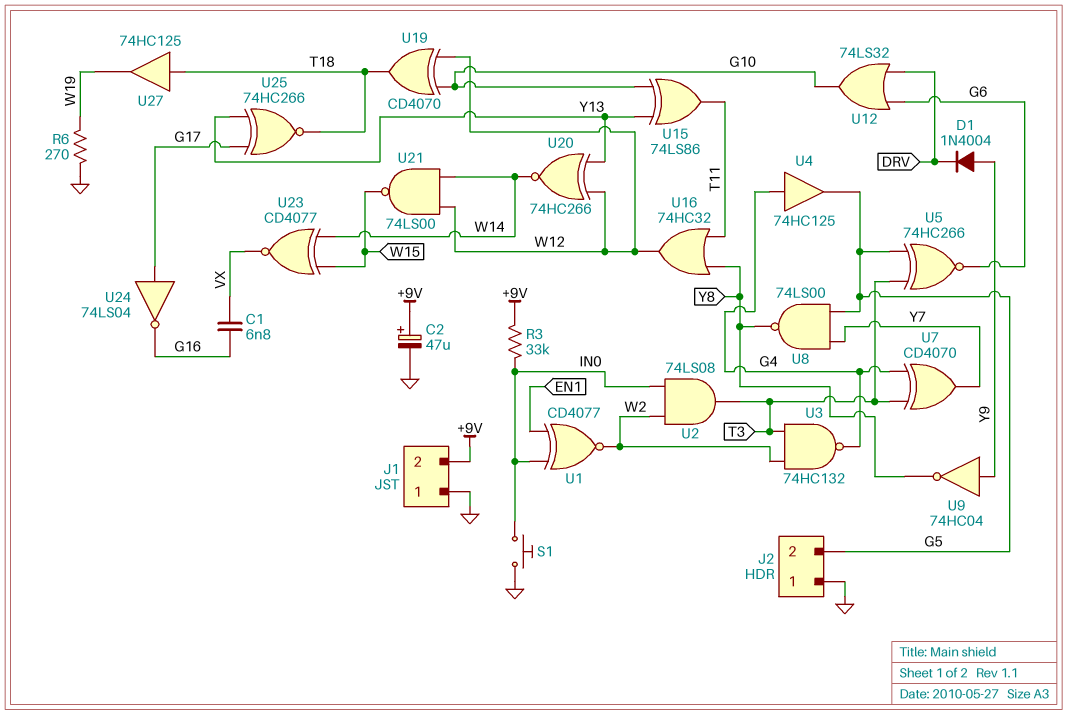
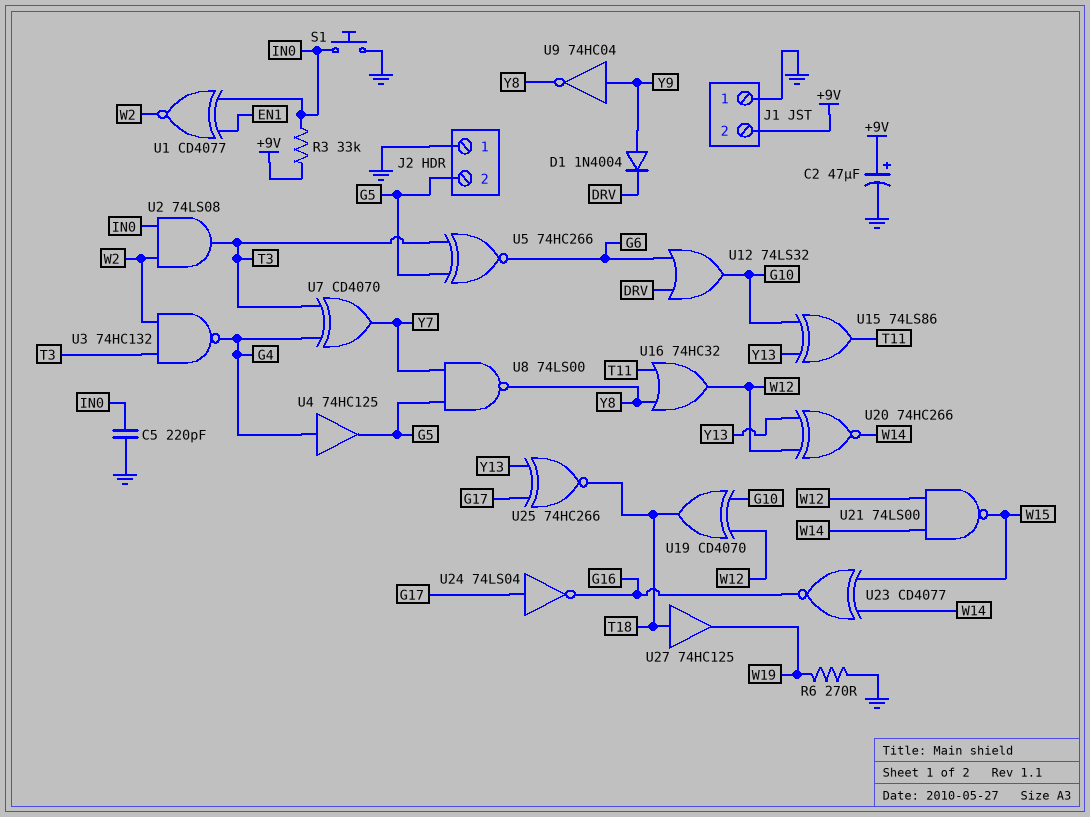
C1: 6.8nF (G16, VX) -> none
C5: none -> 220pF (GND, IN0)
U23: XNOR CD4077 (in W14, in W15, out VX) -> XNOR CD4077 (in W14, in W15, out G16)

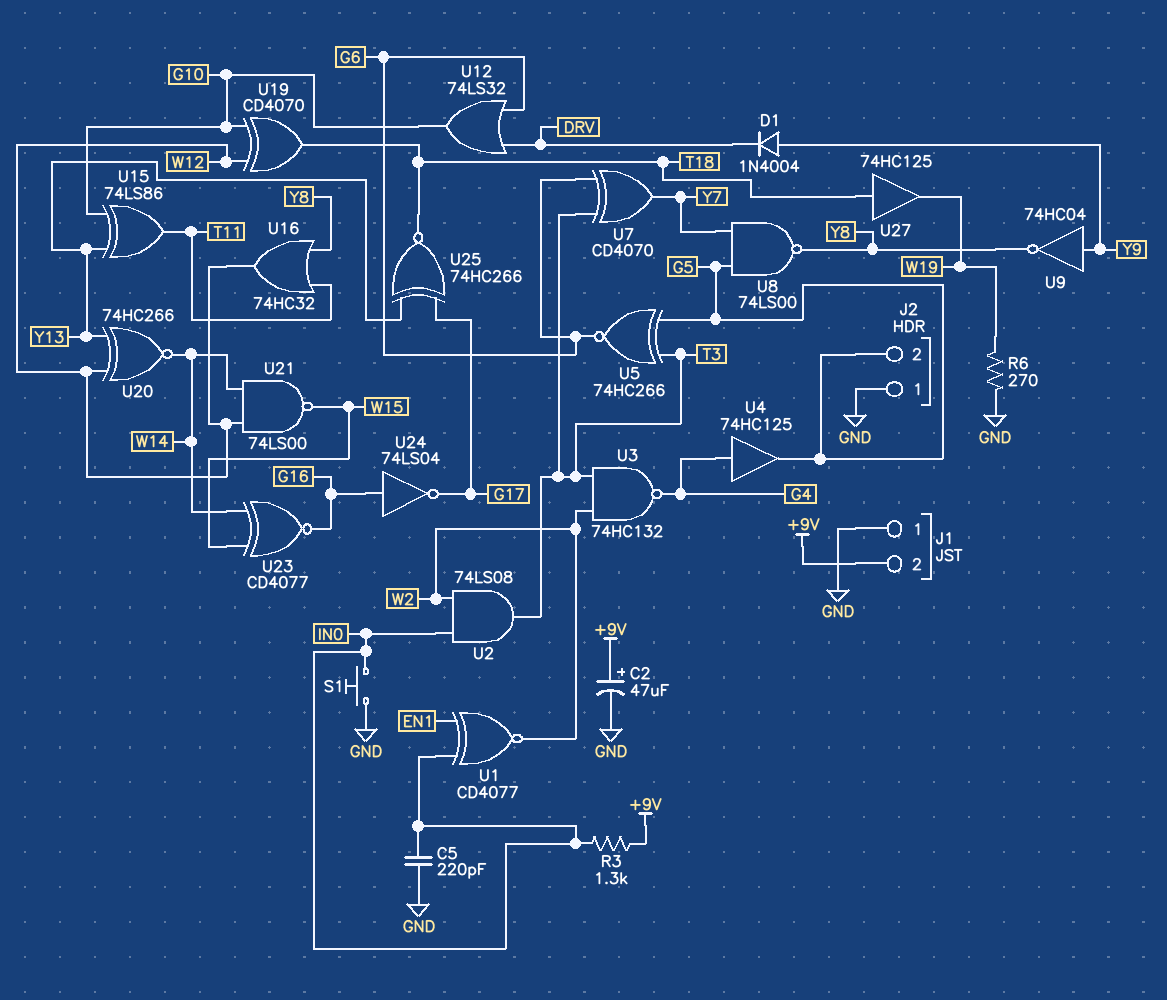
R3: 33k (+9V, IN0) -> 1.3k (+9V, IN0)
U7: XOR CD4070 (in G4, in T3, out Y7) -> XOR CD4070 (in G6, in T3, out Y7)
U24: NOT 74LS04 (in G17, out G16) -> NOT 74LS04 (in G16, out G17)

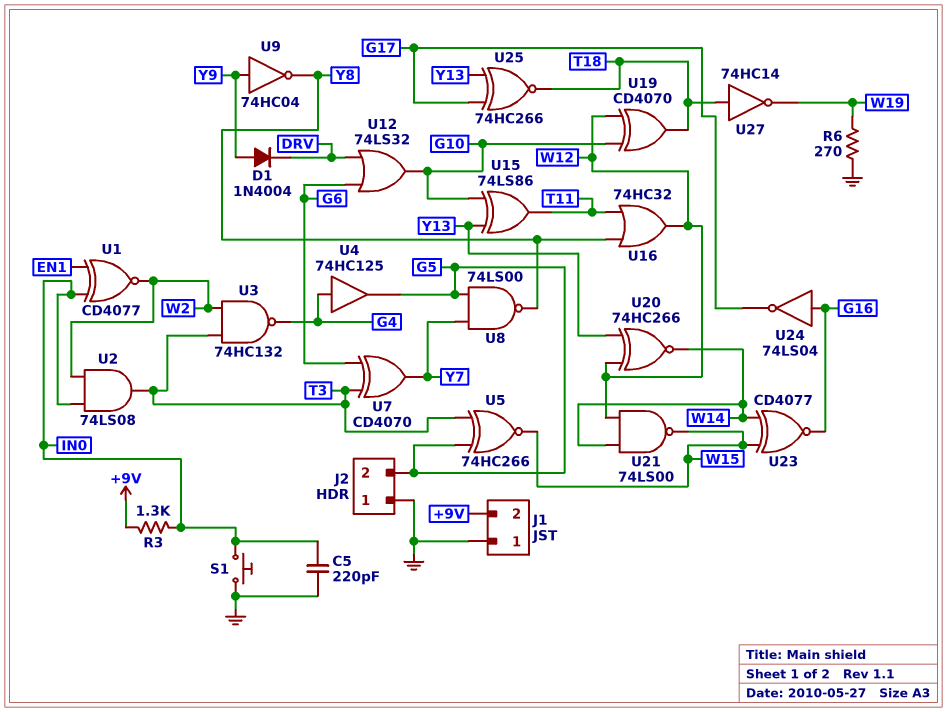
C2: 47uF (plus +9V, minus GND) -> none
U5: XNOR 74HC266 (in G5, in T3, out G6) -> XNOR 74HC266 (in G5, in T3, out W15)
U27: buffer 74HC125 (in T18, out W19) -> NOT 74HC14 (in T18, out W19)

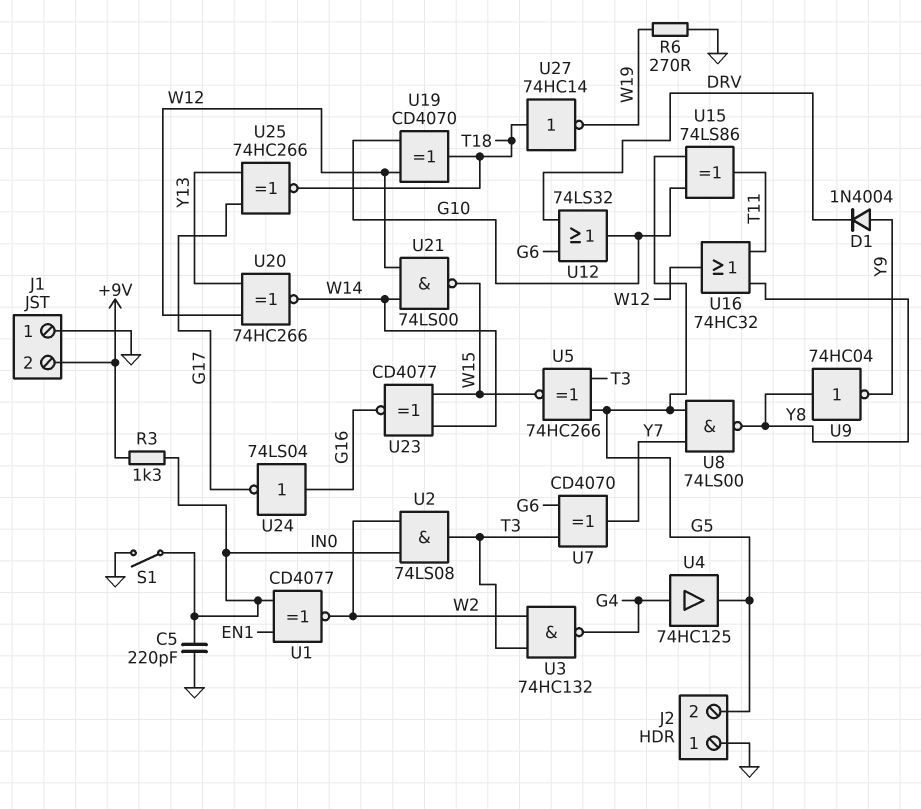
S1: button (GND, IN0) -> switch (GND, IN0)
U9: NOT 74HC04 (in Y9, out Y8) -> NOT 74HC04 (in Y8, out Y9)
U15: XOR 74LS86 (in G10, in Y13, out T11) -> XOR 74LS86 (in G5, in G10, out T11)

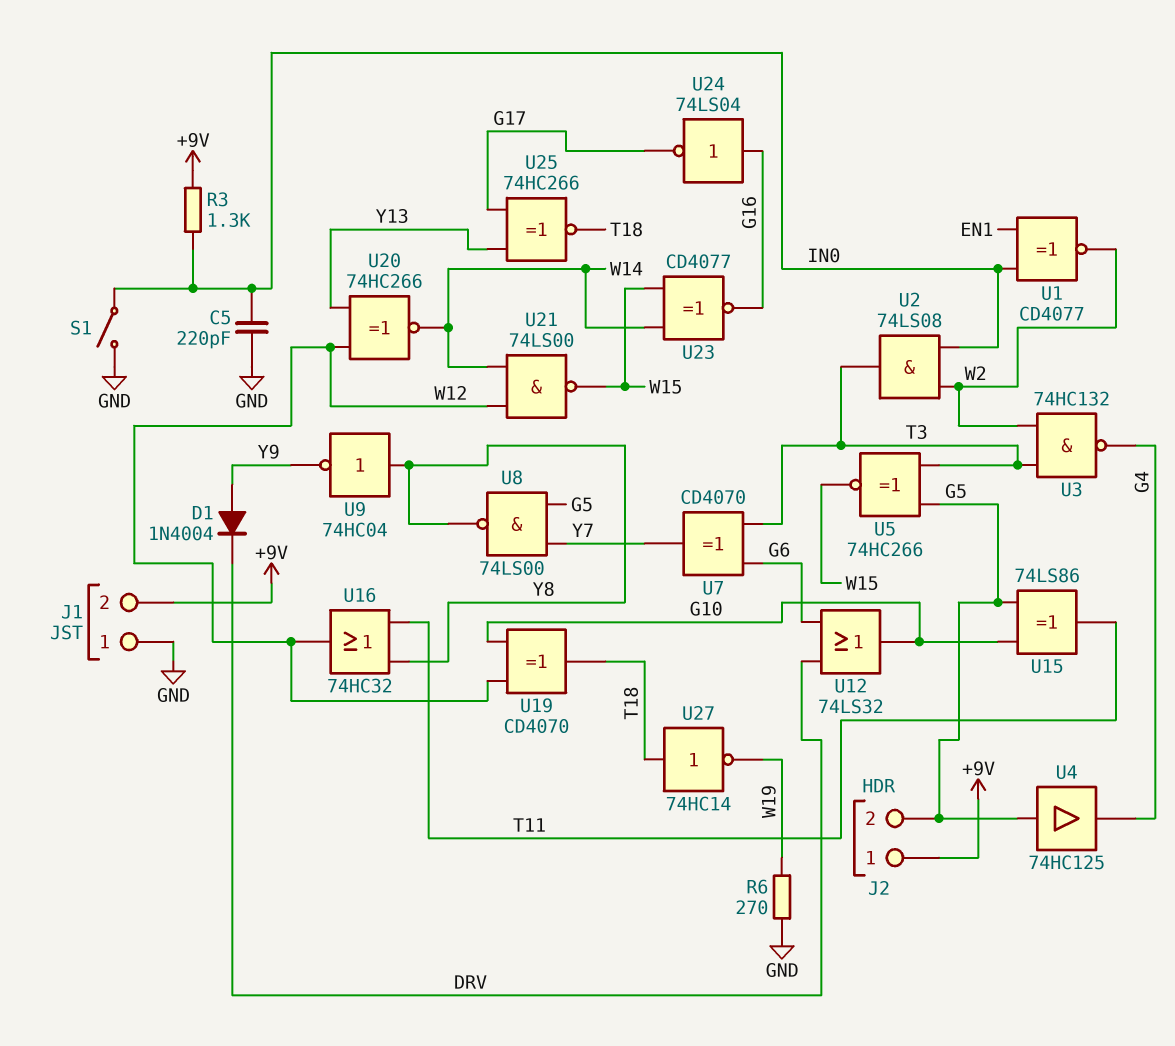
J2 pin 1: GND -> +9V
U4: buffer 74HC125 (in G4, out G5) -> buffer 74HC125 (in G5, out G4)

